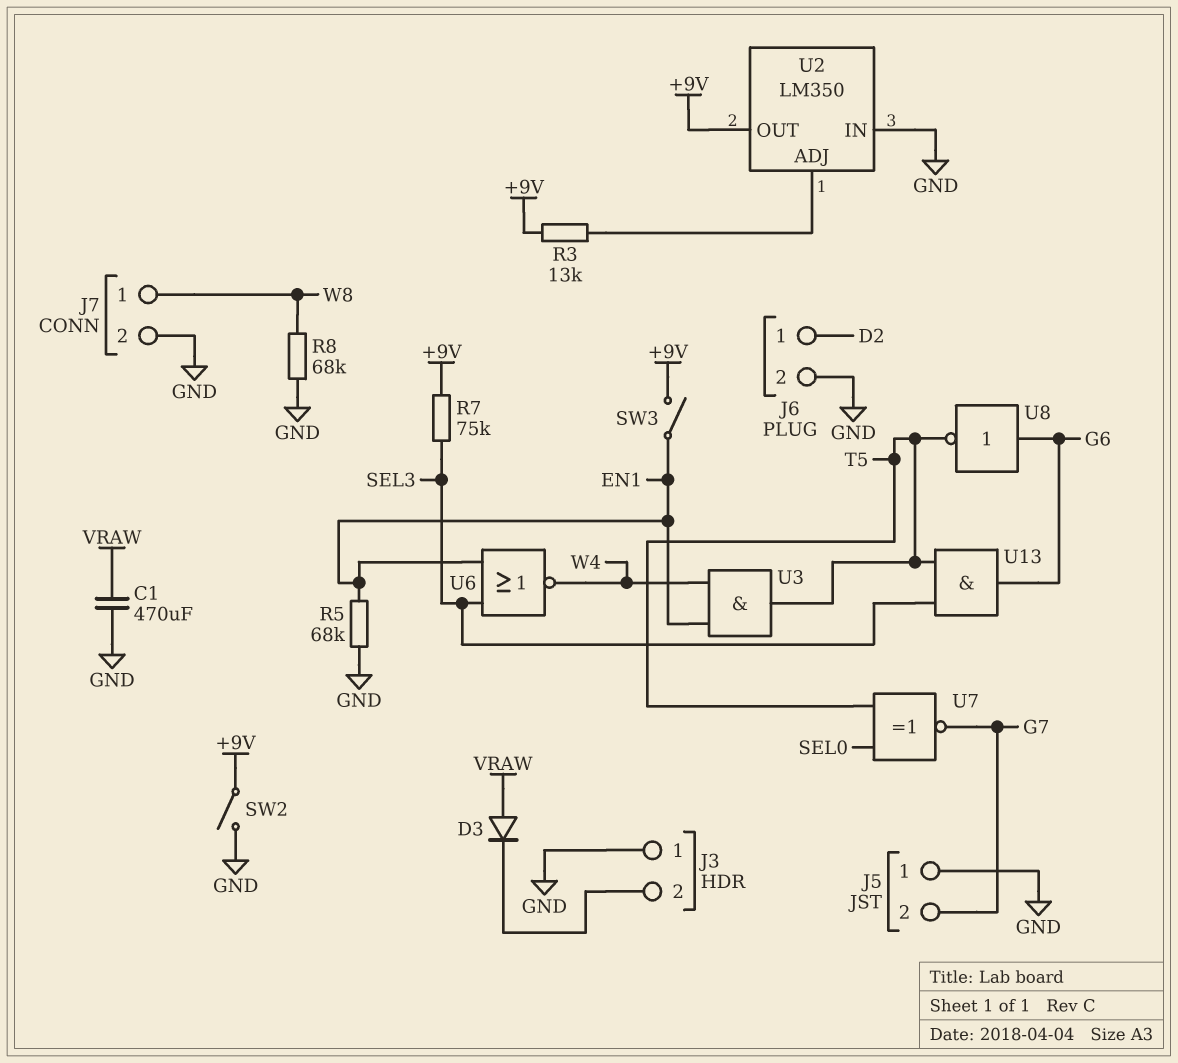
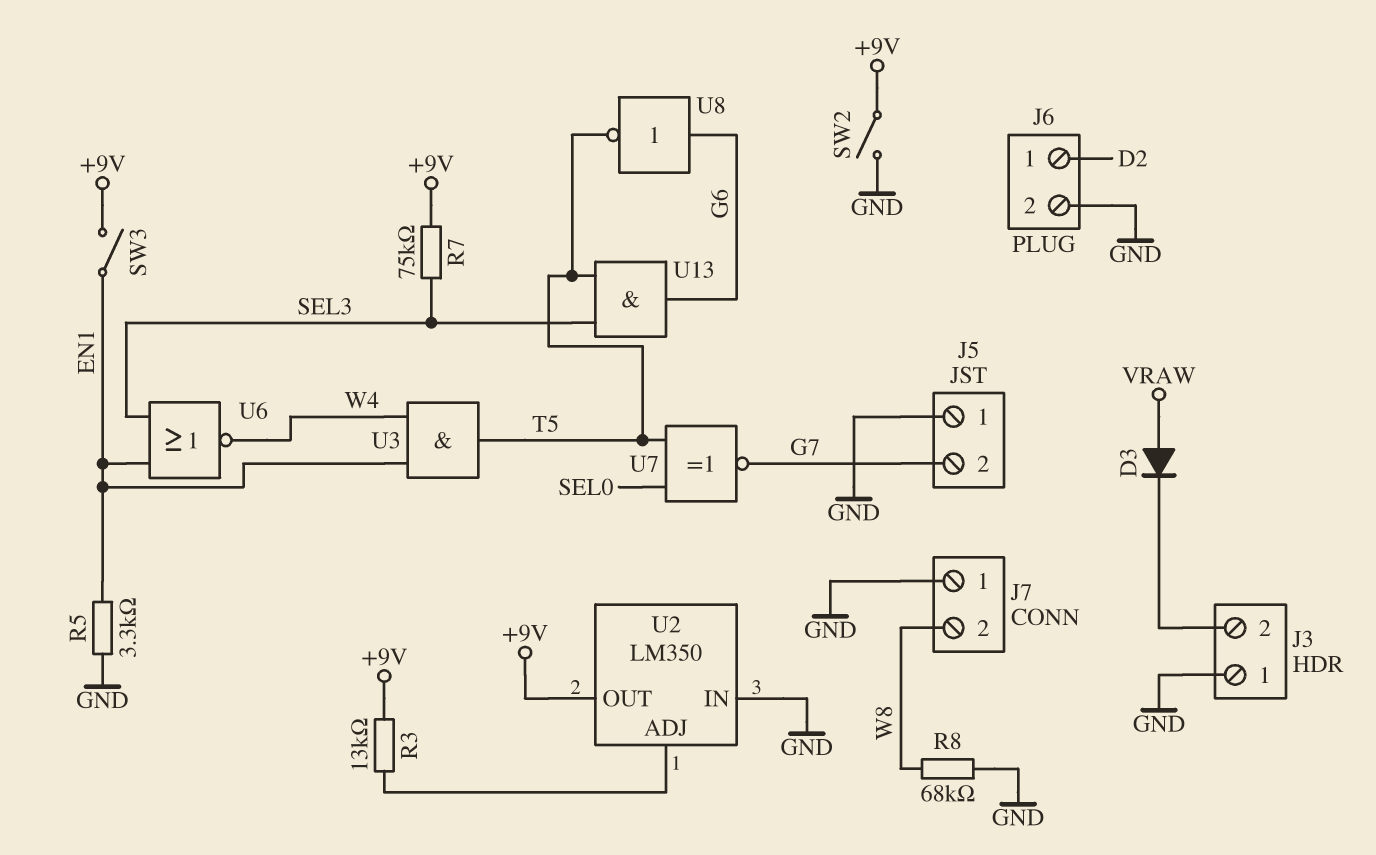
C1: 470uF (GND, VRAW) -> none
J7 pin 1: W8 -> GND
J7 pin 2: GND -> W8
R5: 68k (EN1, GND) -> 3.3k (EN1, GND)

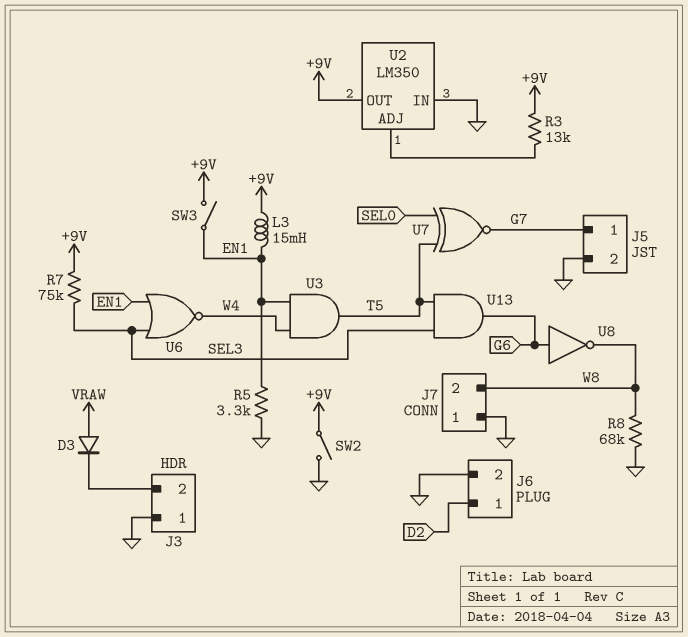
J5 pin 1: GND -> G7
J5 pin 2: G7 -> GND
L3: none -> 15mH (+9V, EN1)
U8: NOT (in G6, out T5) -> NOT (in G6, out W8)

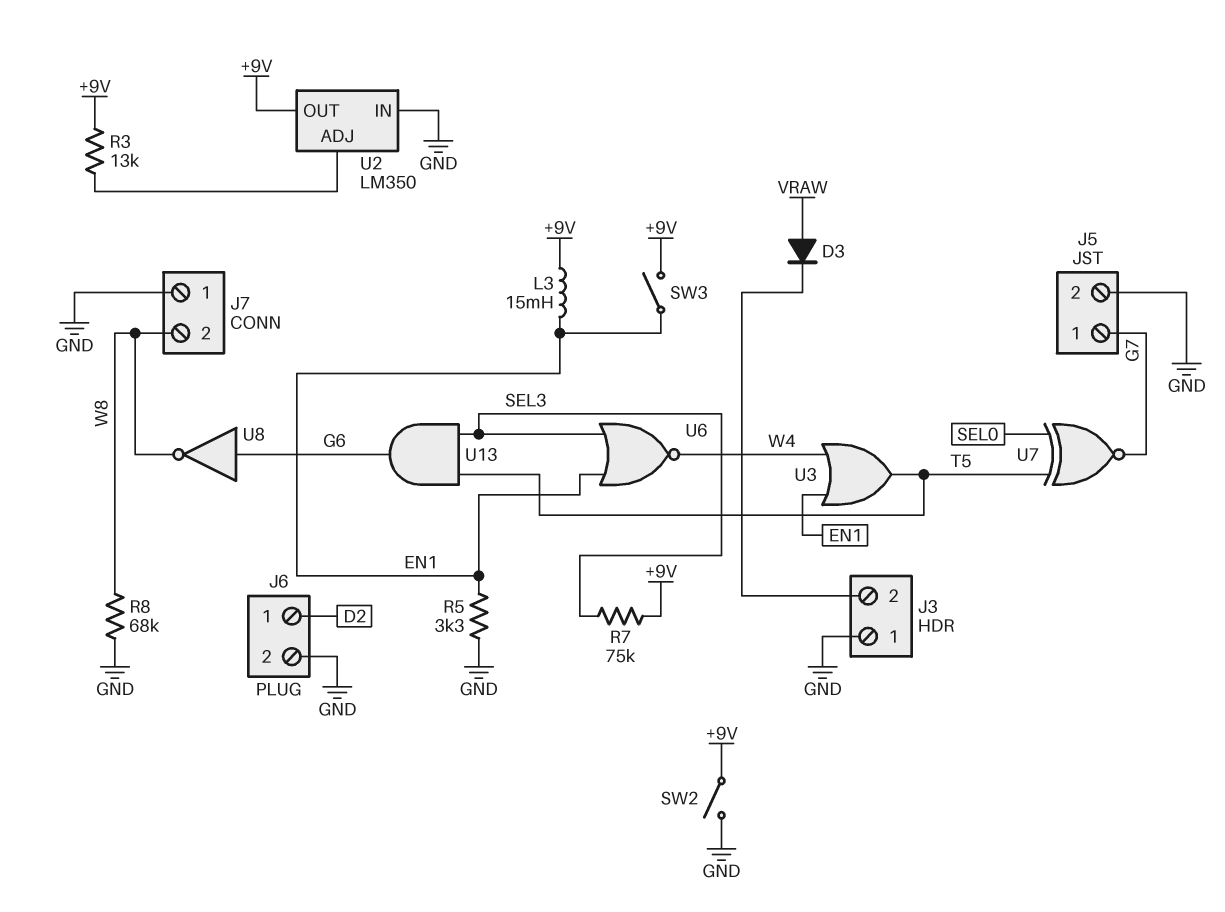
U3: AND (in EN1, in W4, out T5) -> OR (in EN1, in W4, out T5)

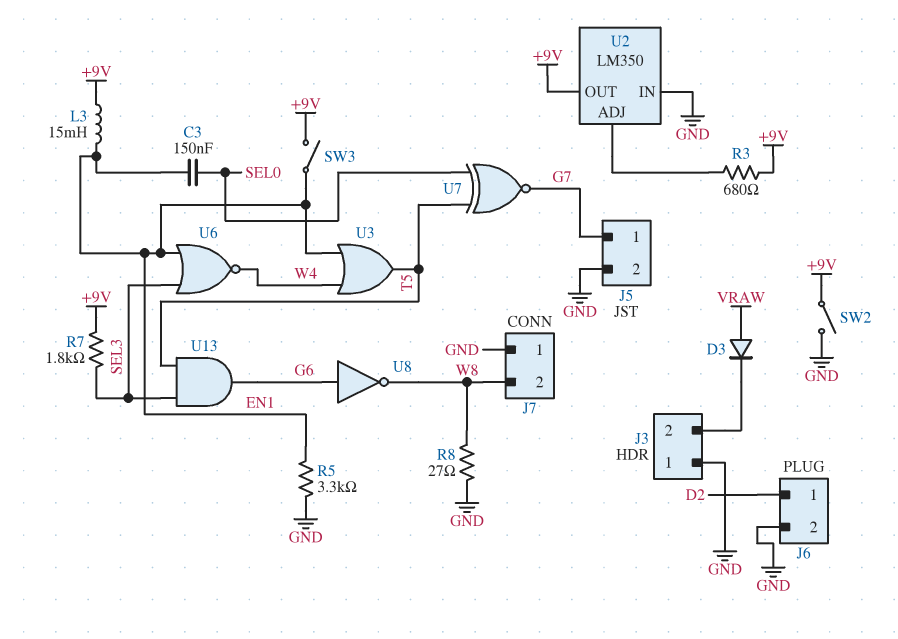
C3: none -> 150nF (EN1, SEL0)
R3: 13k (+9V, U2/ADJ) -> 680 (+9V, U2/ADJ)
R7: 75k (+9V, SEL3) -> 1.8k (+9V, SEL3)
R8: 68k (GND, W8) -> 27 (GND, W8)

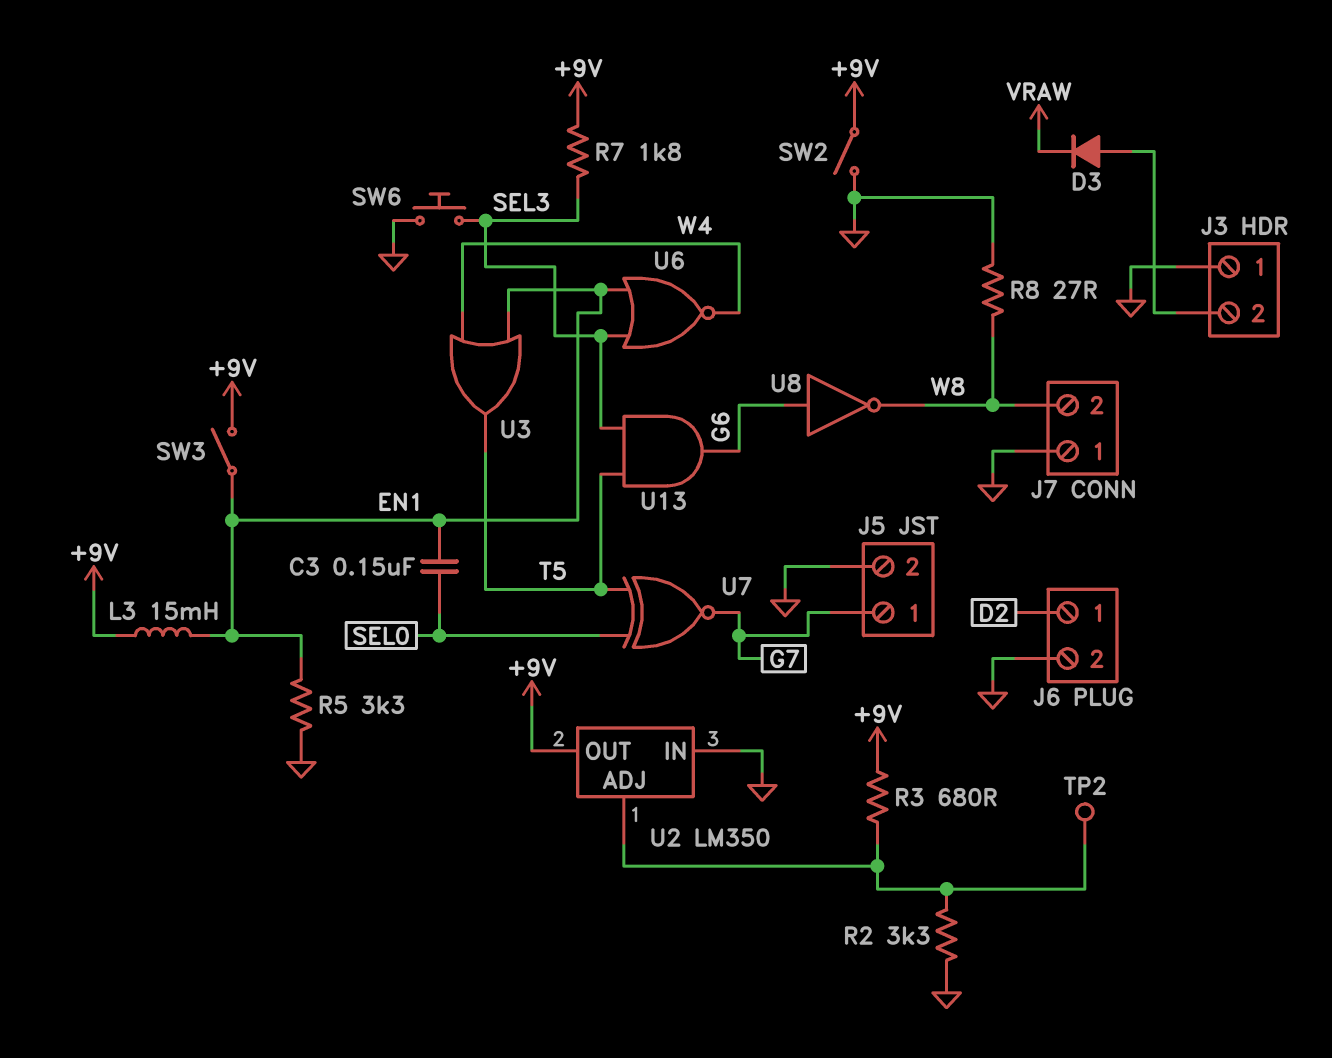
D3: diode (A VRAW, K J3/2) -> diode (A J3/2, K VRAW)
R2: none -> 3.3k (GND, U2/ADJ)
SW6: none -> button (GND, SEL3)
TP2: none -> test point (U2/ADJ)

